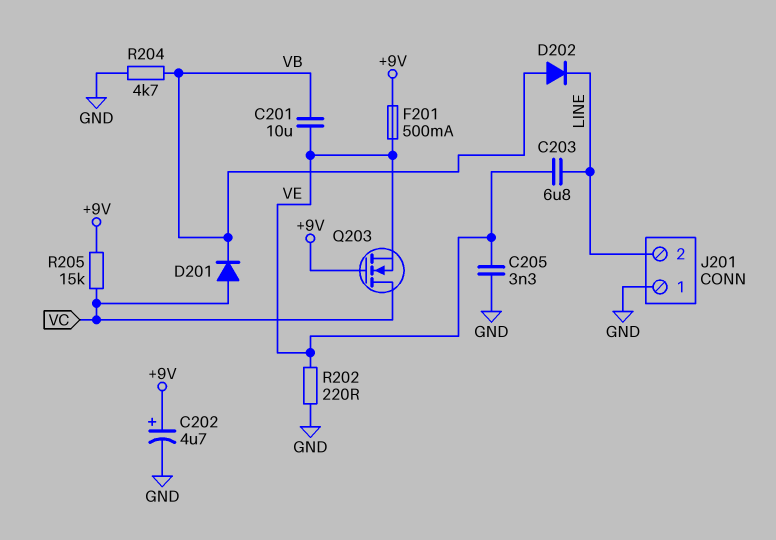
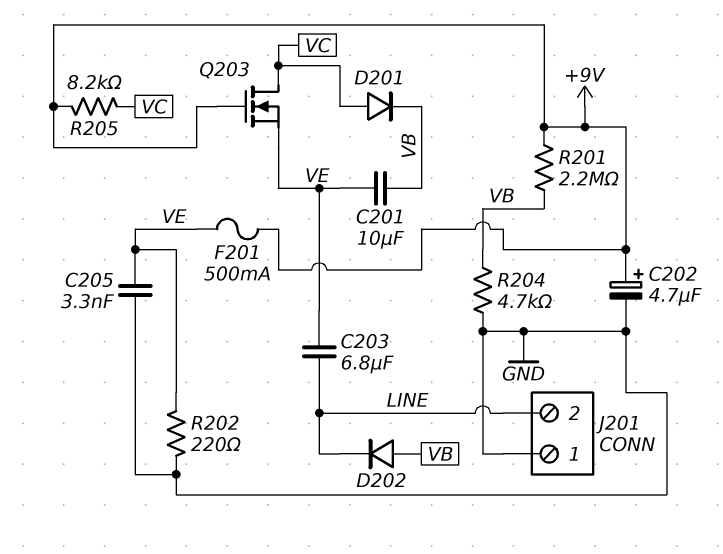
R201: none -> 2.2M (+9V, VB)
R205: 15k (+9V, VC) -> 8.2k (+9V, VC)

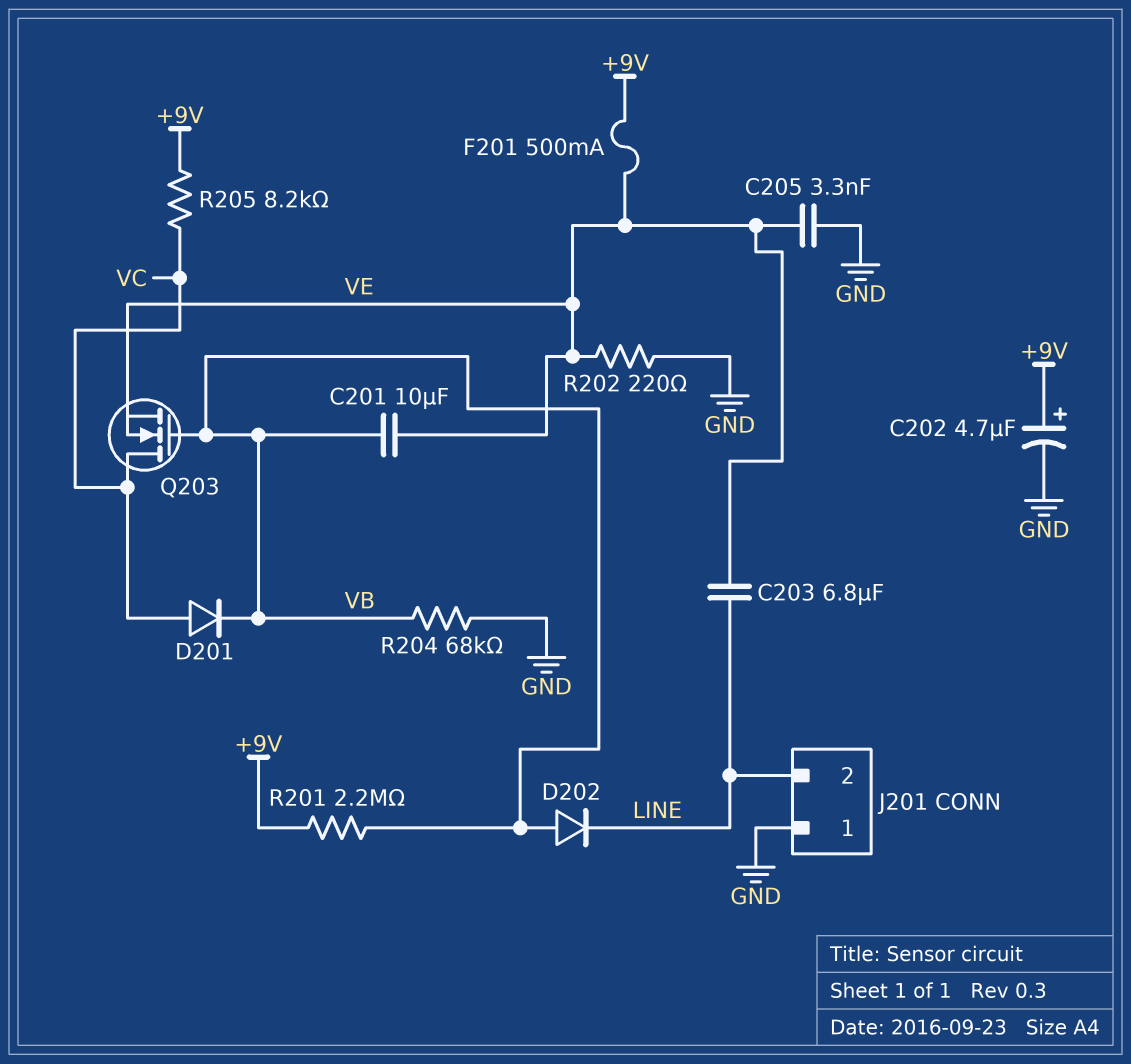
Q203: NMOS (G +9V, D VC, S VE) -> NMOS (G VB, D VC, S VE)
R204: 4.7k (GND, VB) -> 68k (GND, VB)

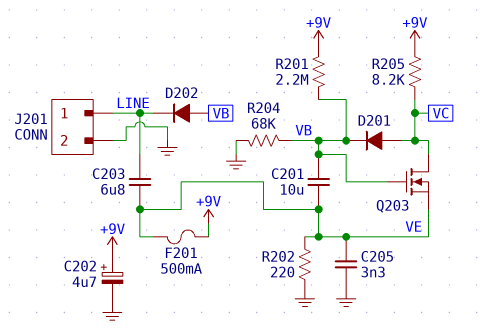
J201 pin 1: GND -> LINE
J201 pin 2: LINE -> GND

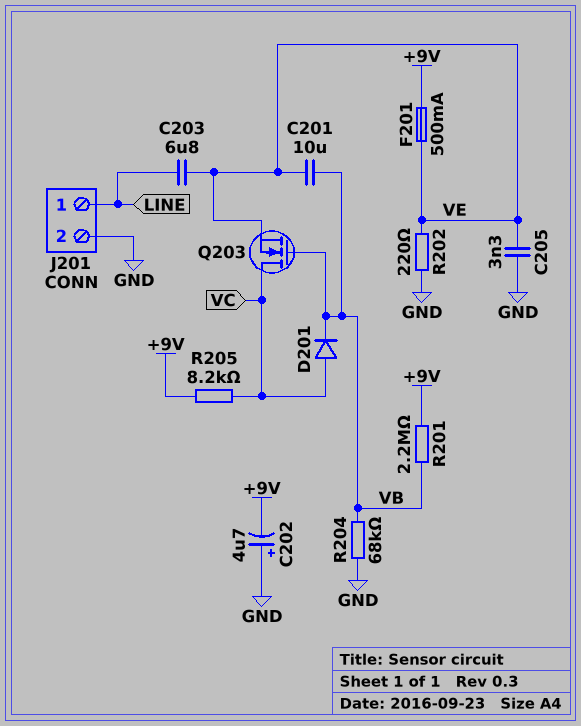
C202: 4.7uF (plus +9V, minus GND) -> 4.7uF (plus GND, minus +9V)
D202: diode (A VB, K LINE) -> none

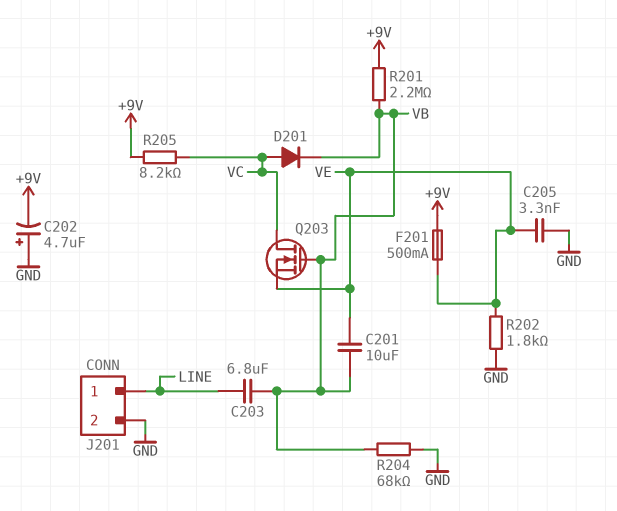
C203: 6.8uF (LINE, VE) -> 6.8uF (LINE, VB)
R202: 220 (GND, VE) -> 1.8k (GND, VE)

